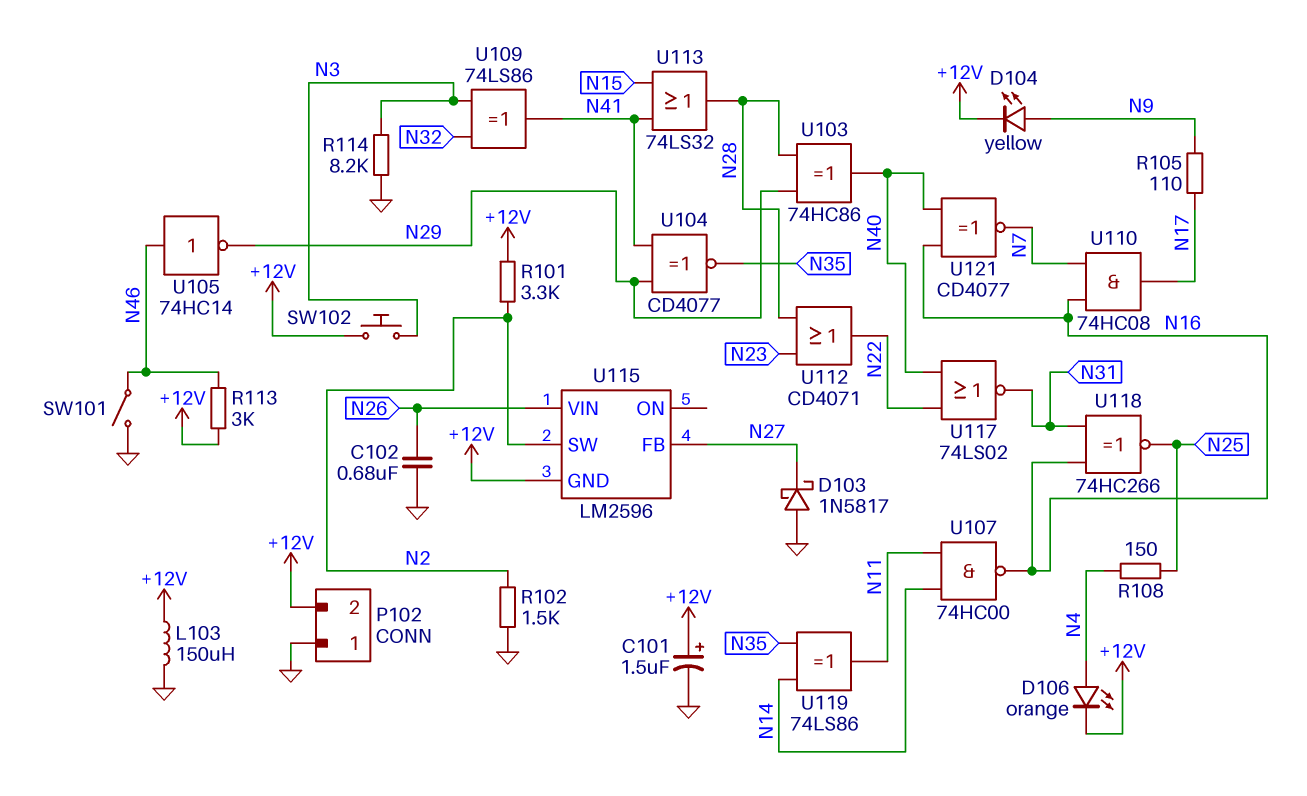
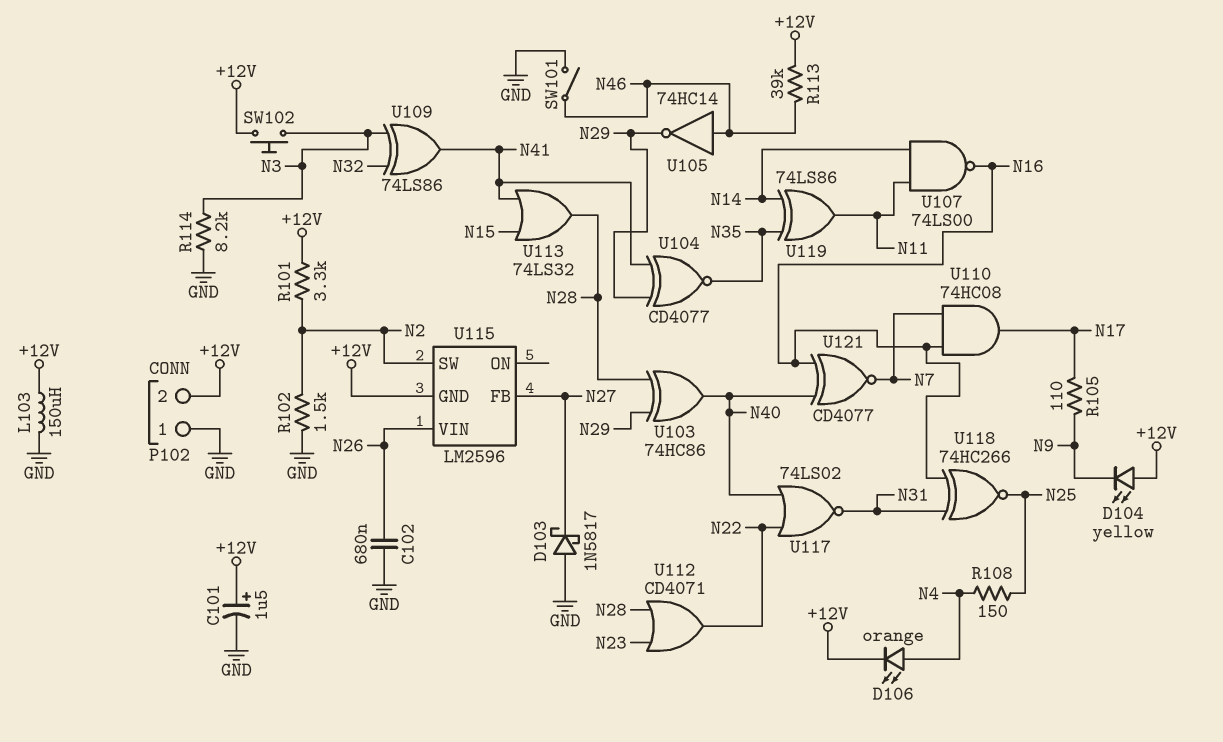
D104: LED yellow (A N9, K +12V) -> LED yellow (A +12V, K N9)
R113: 3k (+12V, N46) -> 39k (+12V, N46)
U107: NAND 74HC00 (in N11, in N14, out N16) -> NAND 74LS00 (in N11, in N14, out N16)

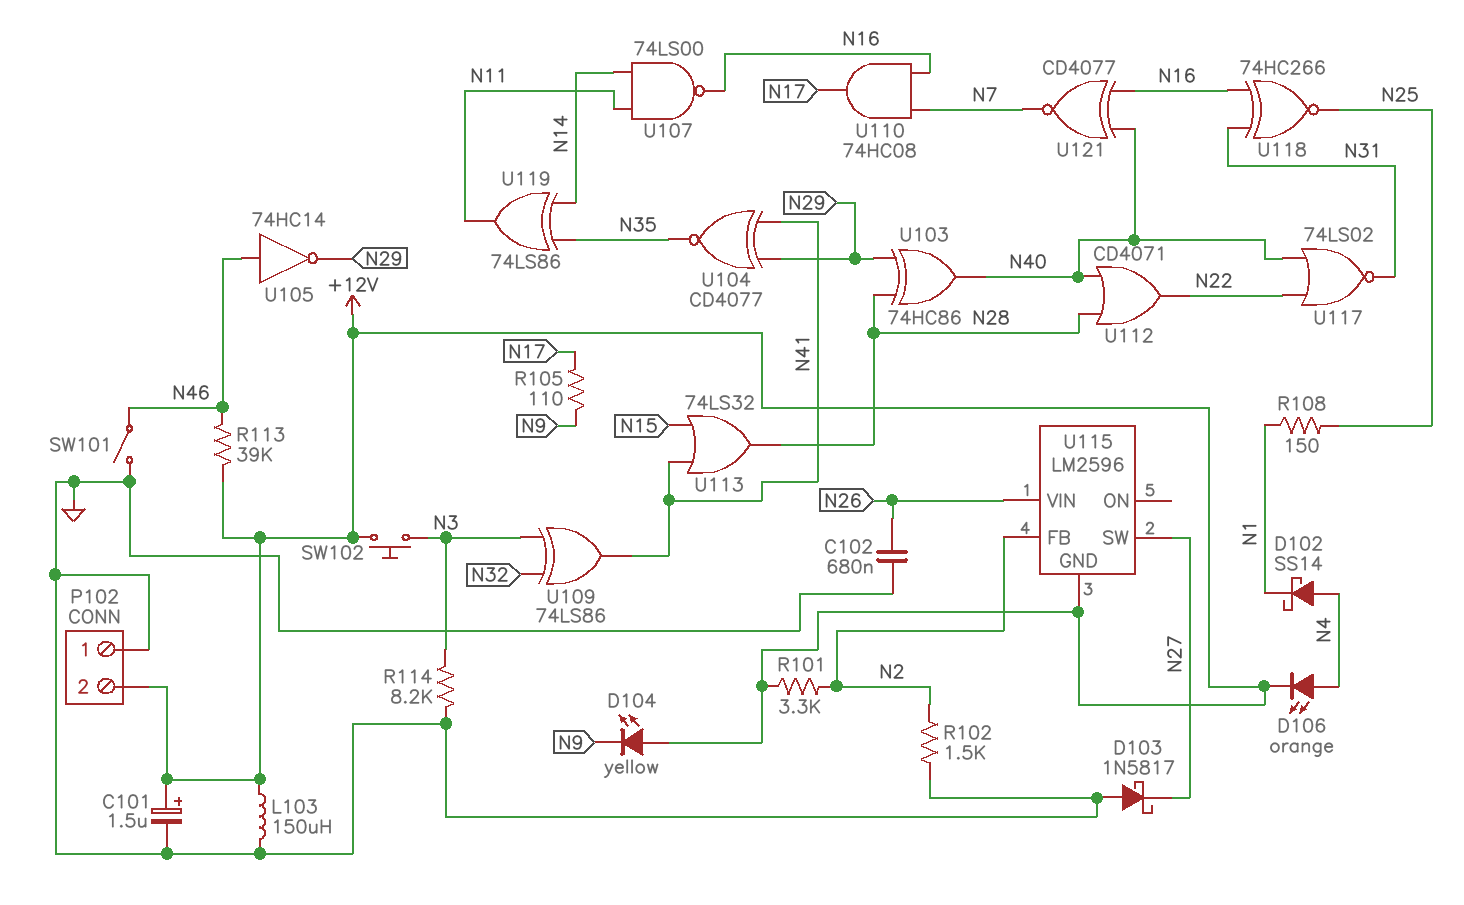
D102: none -> schottky SS14 (A N4, K N1)
R108: 150 (N4, N25) -> 150 (N1, N25)
U112: OR CD4071 (in N23, in N28, out N22) -> OR CD4071 (in N28, in N40, out N22)
U115 pin FB: N27 -> N2
U115 pin SW: N2 -> N27

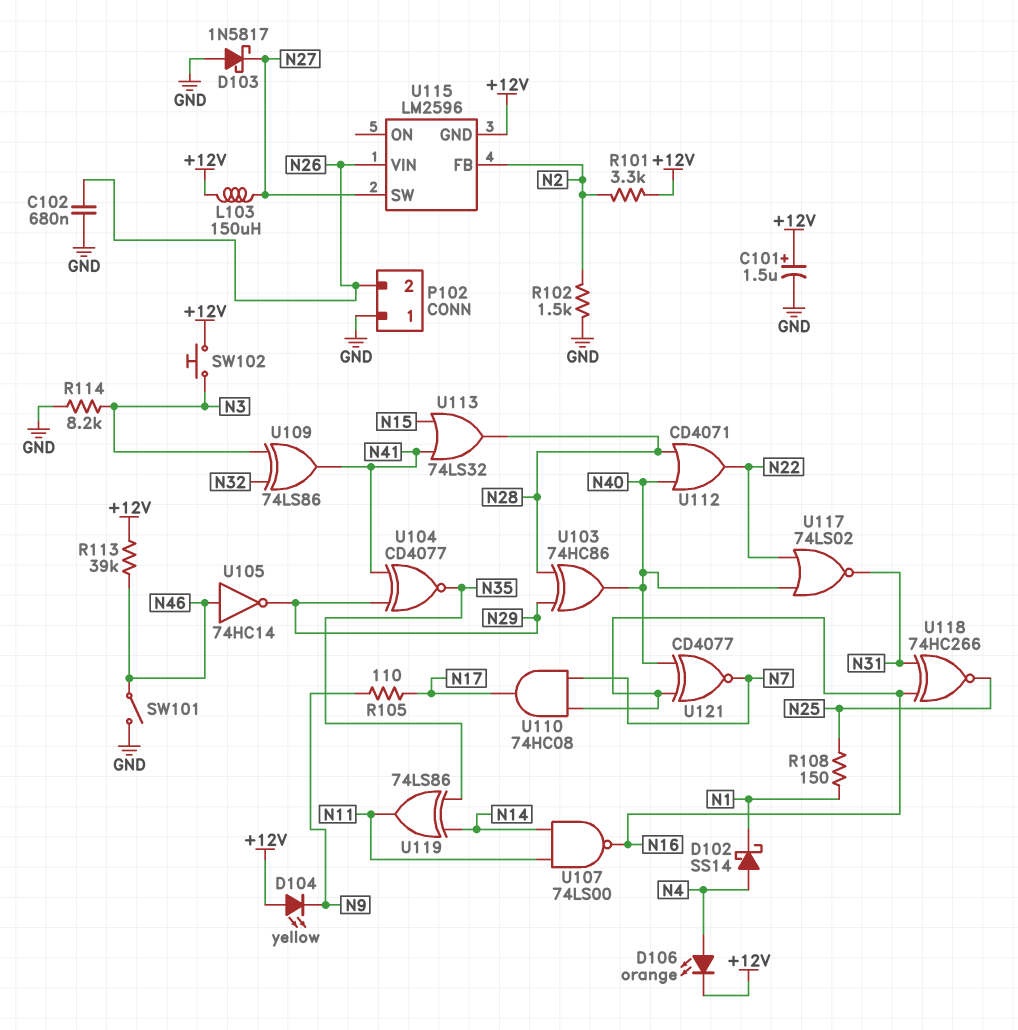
L103: 150uH (+12V, GND) -> 150uH (+12V, N27)
P102 pin 2: +12V -> N26

